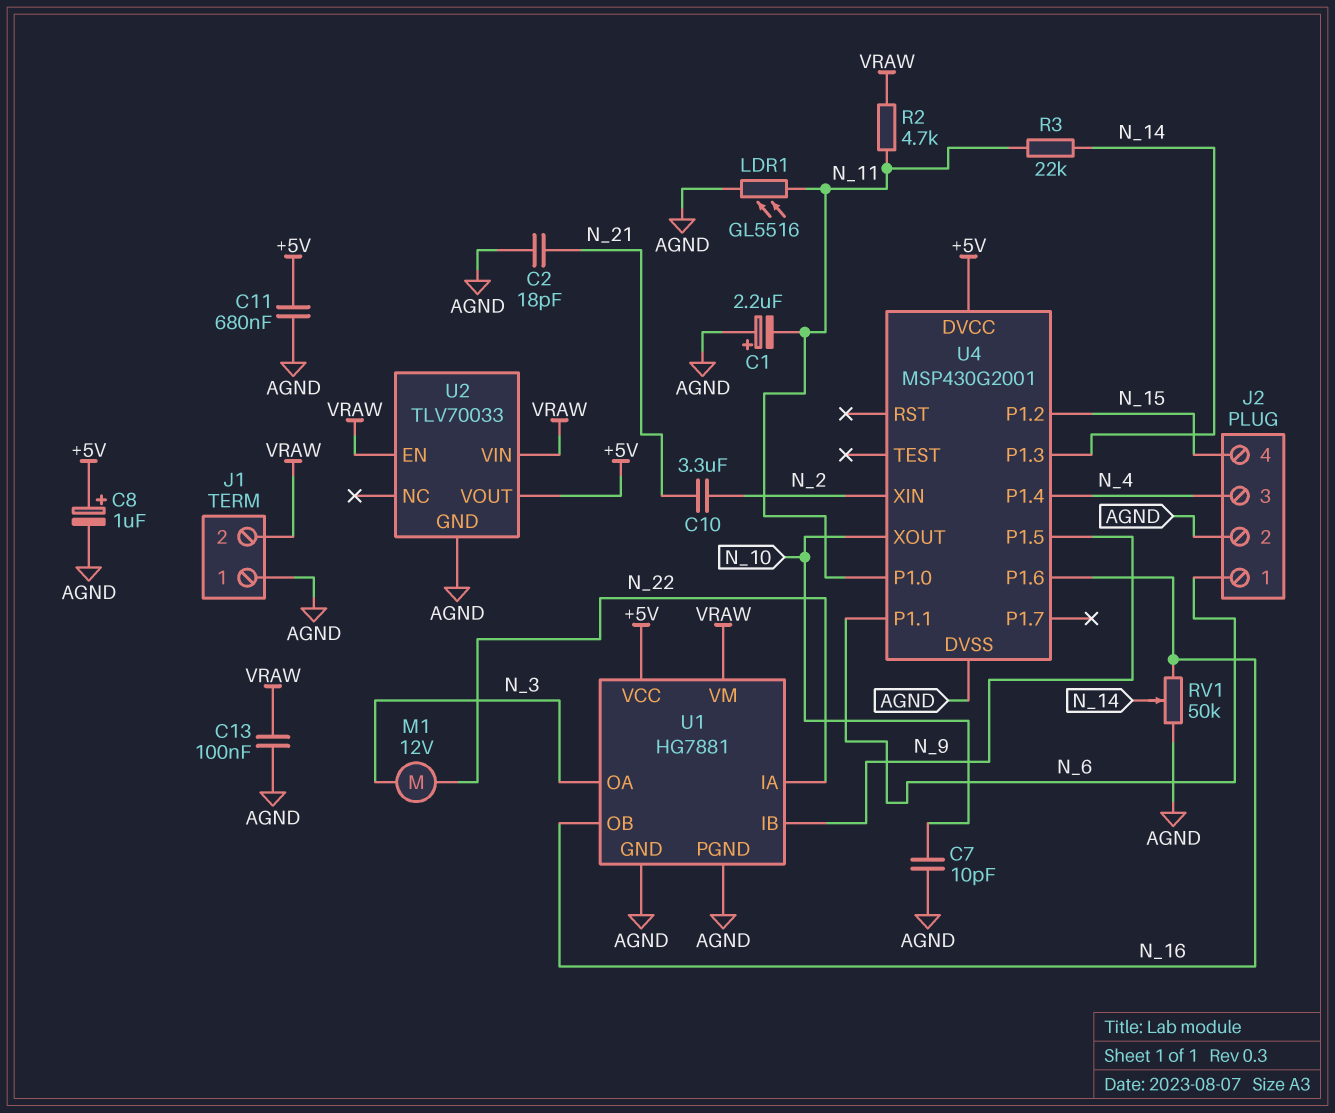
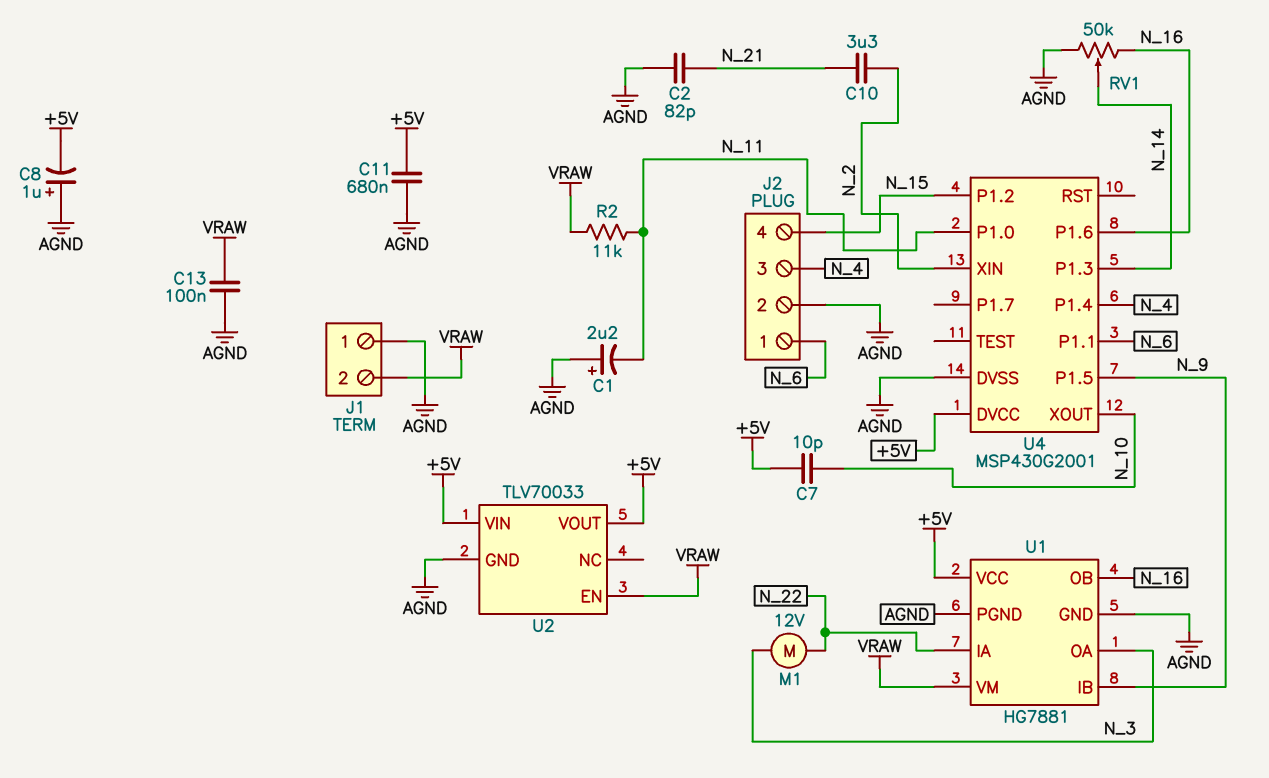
C2: 18pF (AGND, N_21) -> 82pF (AGND, N_21)
C7: 10pF (AGND, N_10) -> 10pF (+5V, N_10)
C8: 1uF (plus +5V, minus AGND) -> 1uF (plus AGND, minus +5V)
LDR1: GL5516 (AGND, N_11) -> none
R2: 4.7k (N_11, VRAW) -> 11k (N_11, VRAW)
R3: 22k (N_11, N_14) -> none
U2 pin VIN: VRAW -> +5V

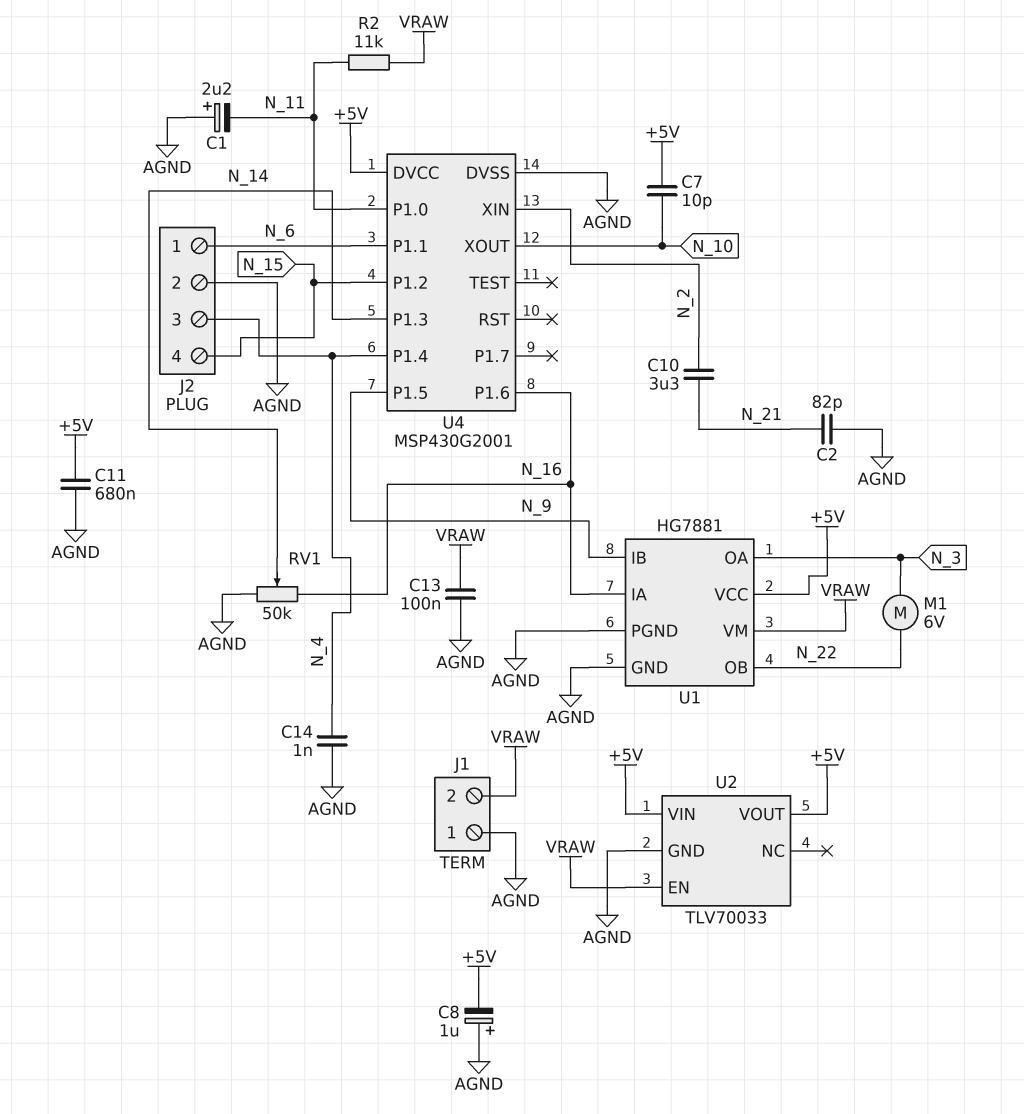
C14: none -> 1nF (AGND, N_4)
M1: motor 12V (N_3, N_22) -> motor 6V (N_3, N_22)
U1 pin IA: N_22 -> N_16
U1 pin OB: N_16 -> N_22

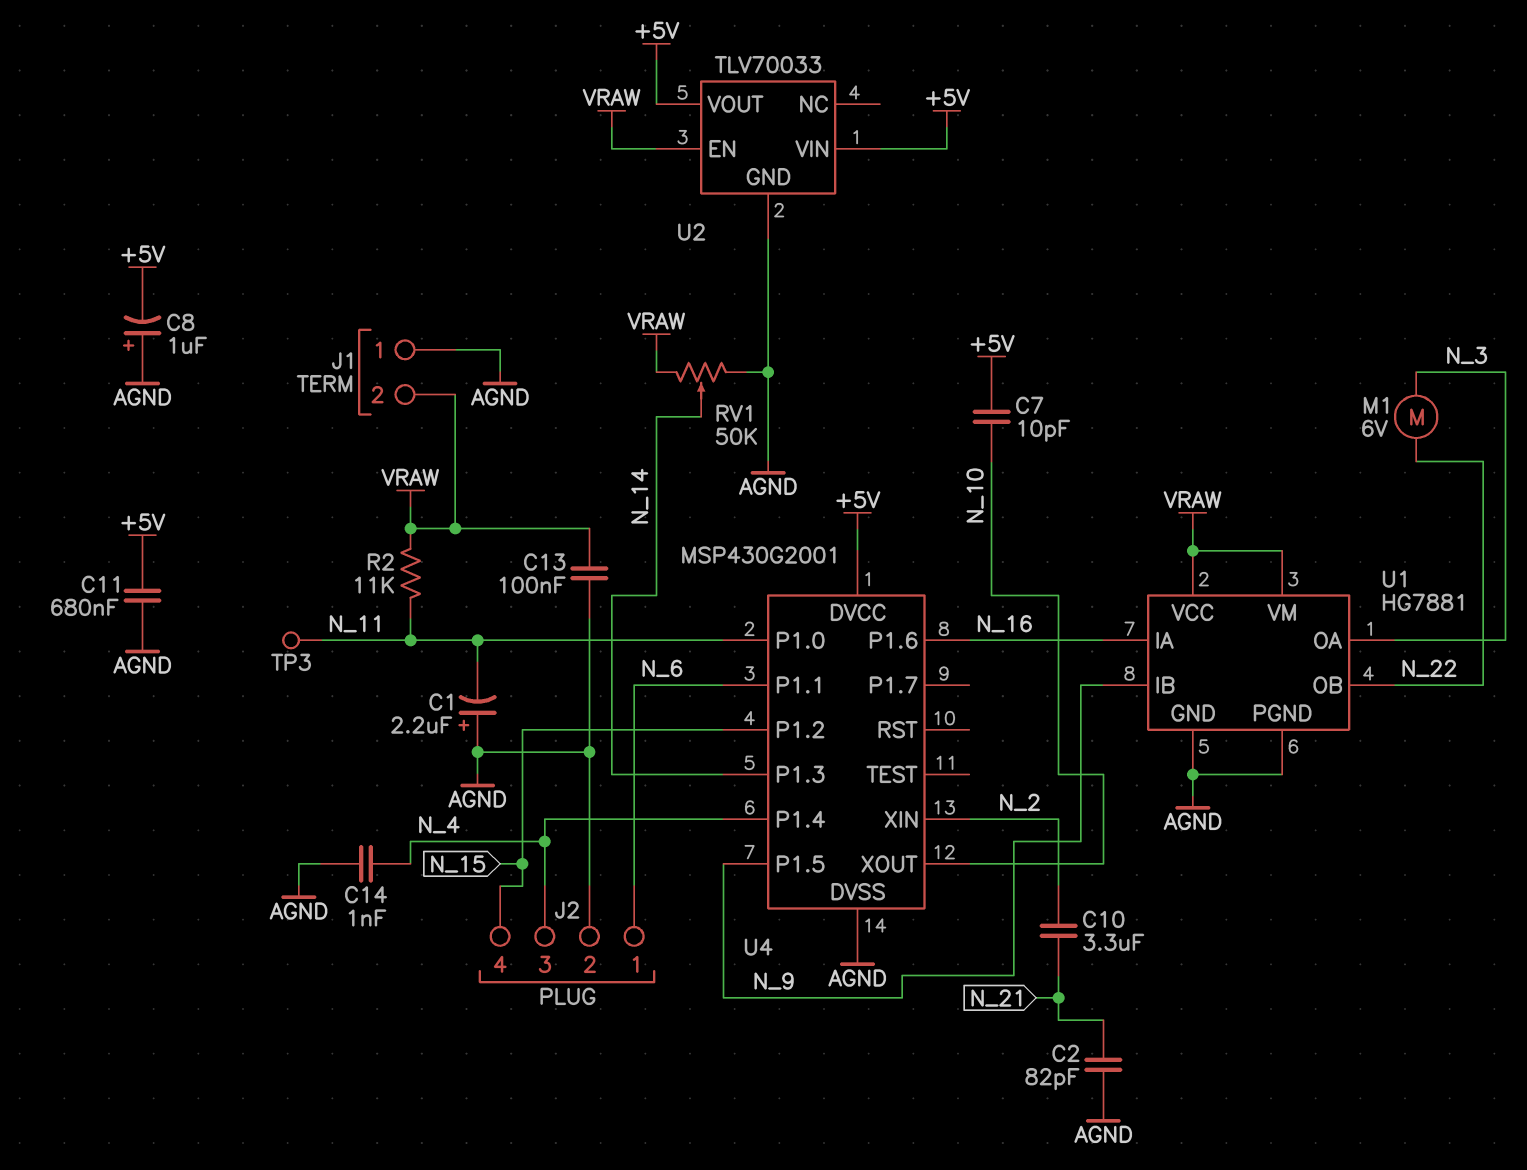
RV1: 50k (AGND, N_16, wiper N_14) -> 50k (AGND, VRAW, wiper N_14)
TP3: none -> test point (N_11)
U1 pin VCC: +5V -> VRAW

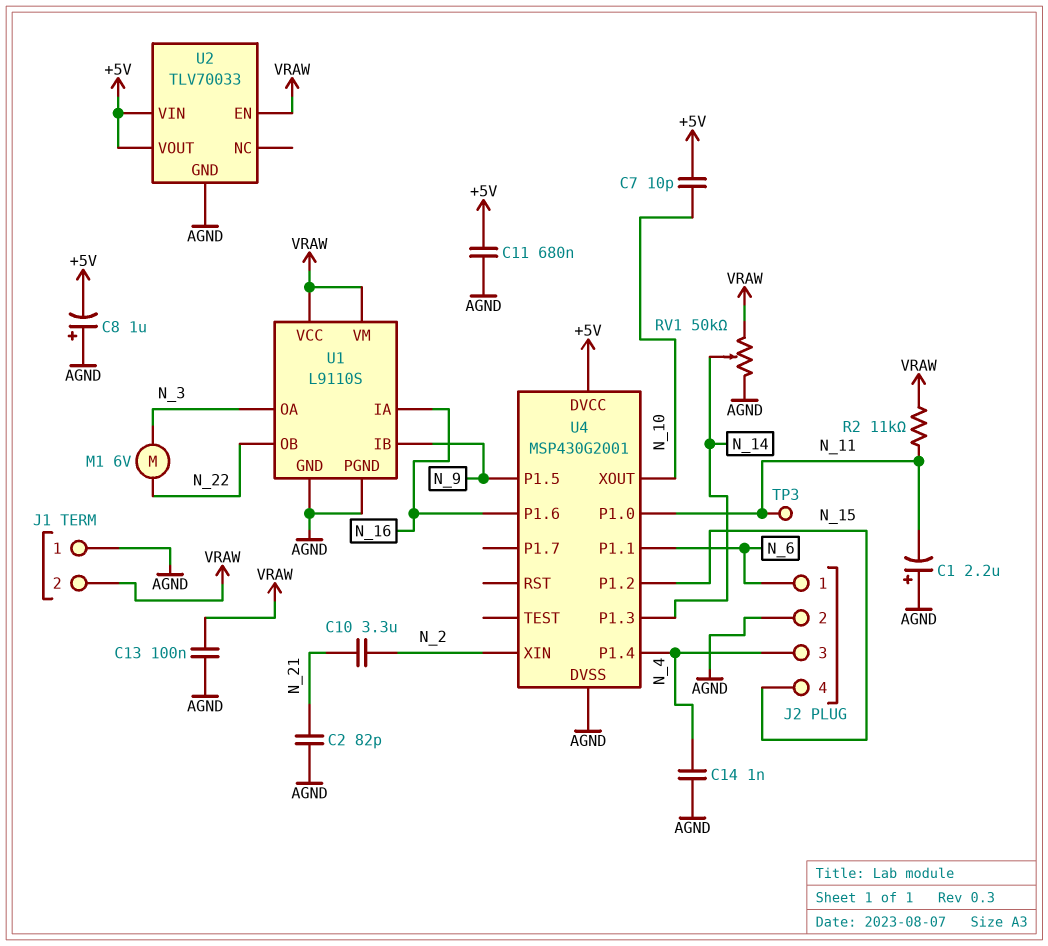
U1: HG7881 -> L9110S

